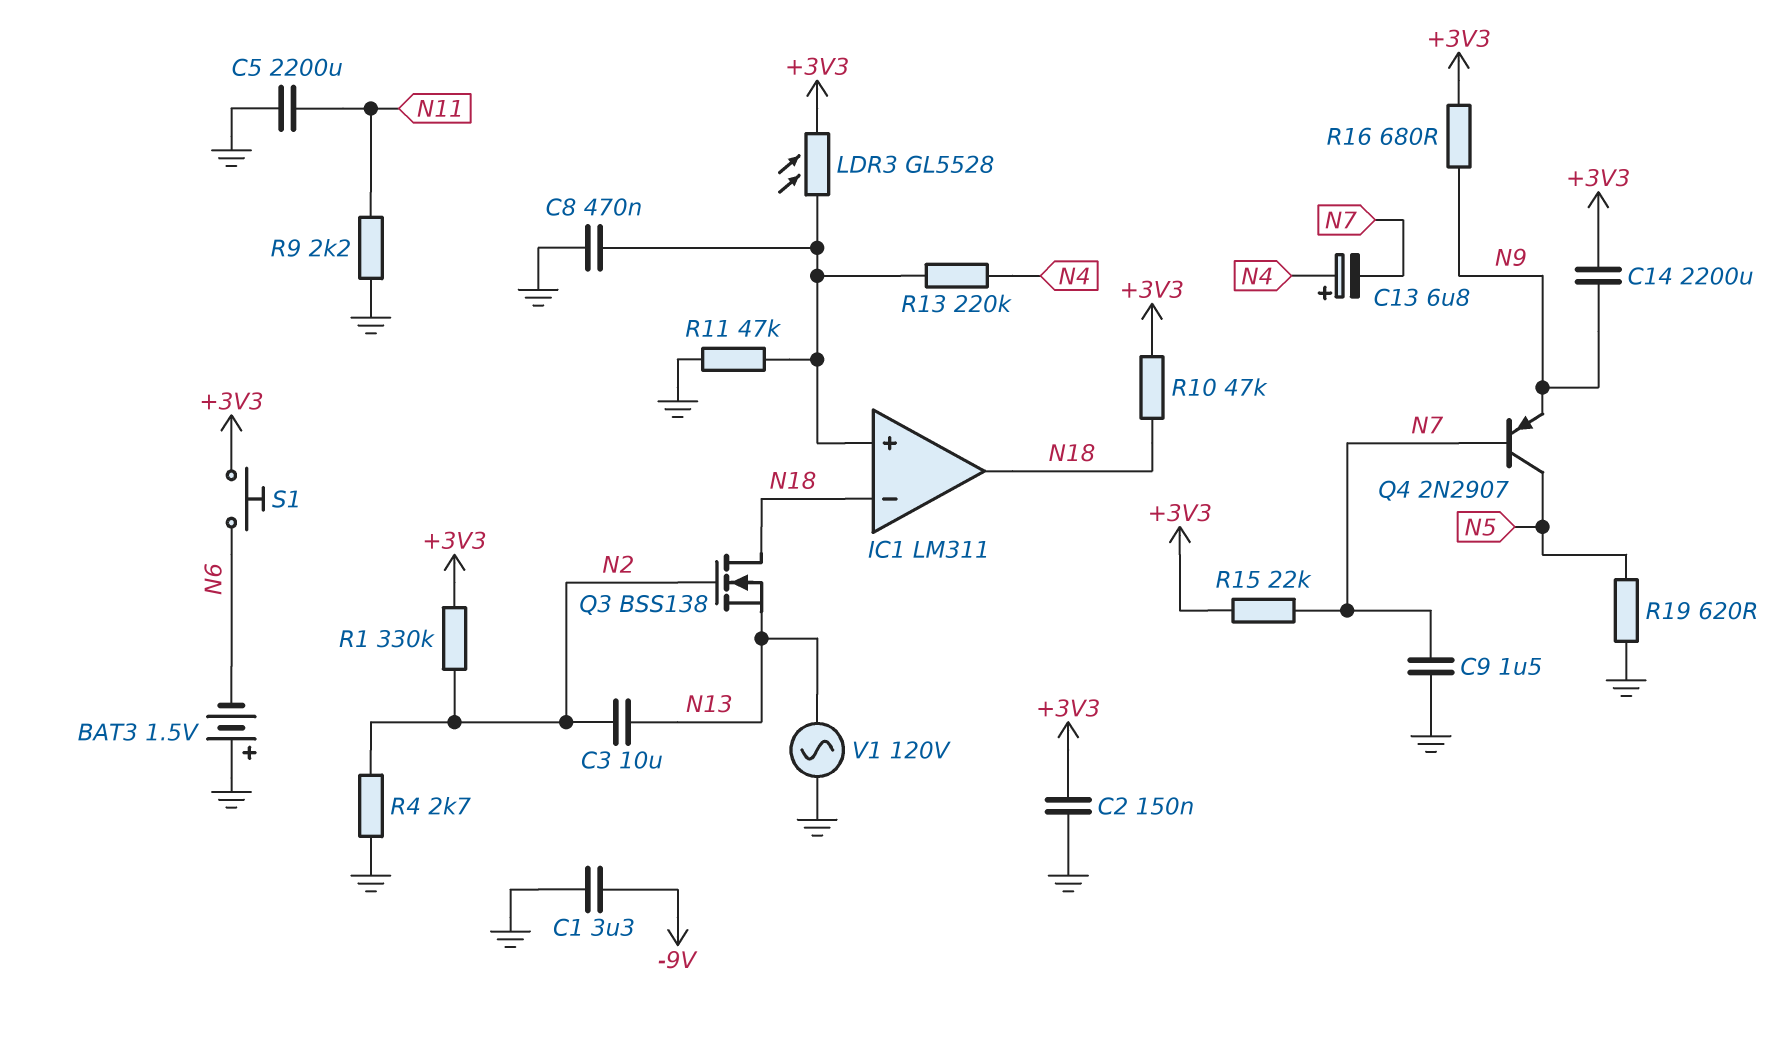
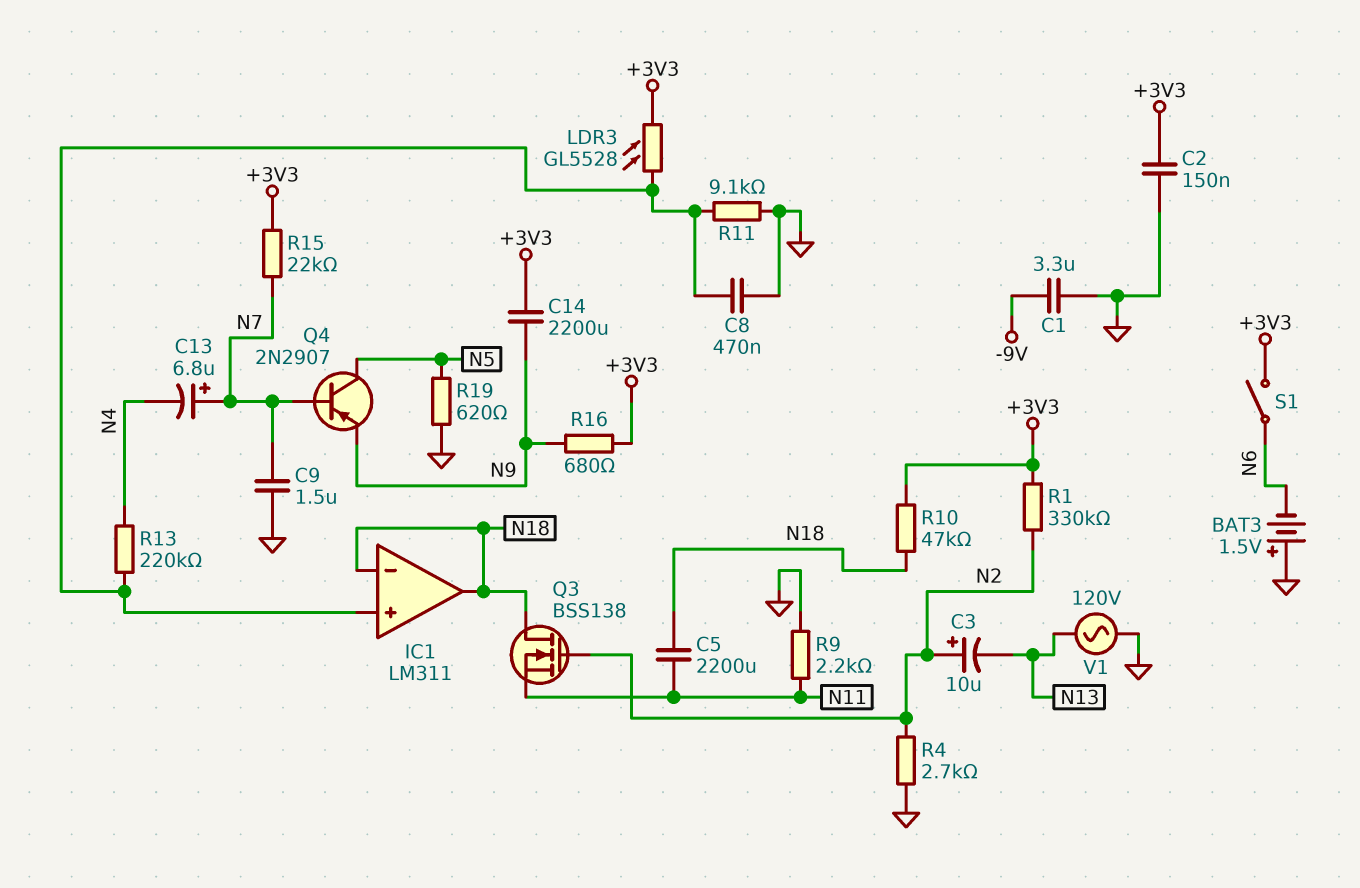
C3: 10uF (N2, N13) -> 10uF (plus N2, minus N13)
C5: 2200uF (GND, N11) -> 2200uF (N11, N18)
C13: 6.8uF (plus N4, minus N7) -> 6.8uF (plus N7, minus N4)
Q3: NMOS BSS138 (G N2, D N18, S N13) -> NMOS BSS138 (G N2, D N18, S N11)
R11: 47k (GND, IC1/in+) -> 9.1k (GND, IC1/in+)
S1: button (+3V3, N6) -> switch (+3V3, N6)

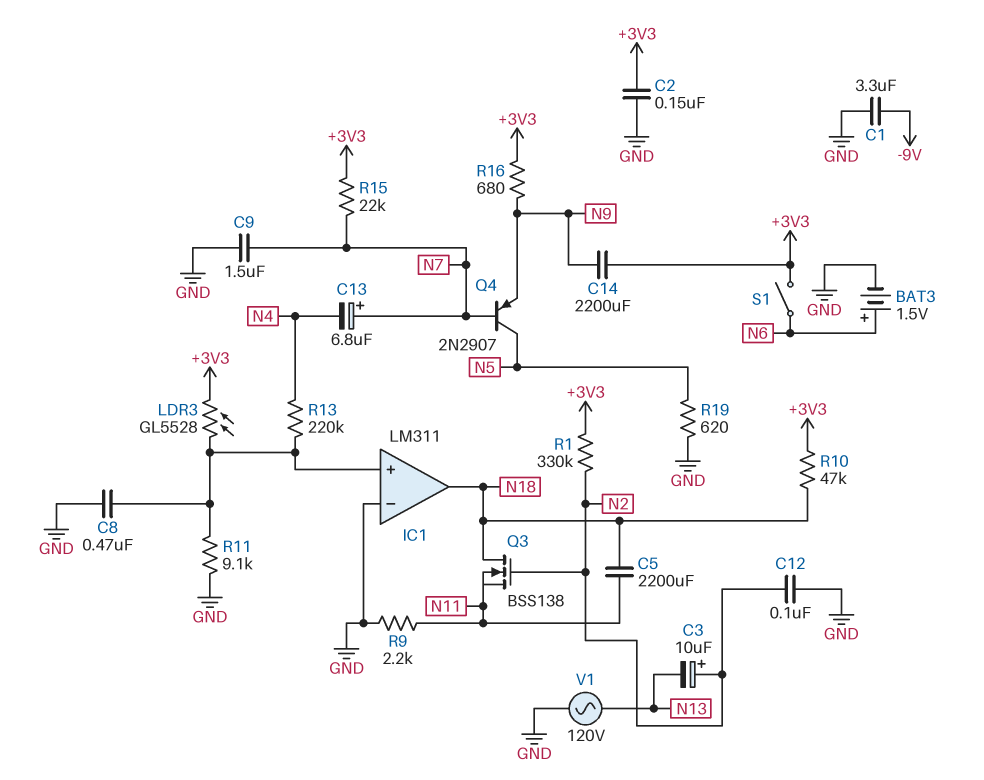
BAT3: 1.5V (plus GND, minus N6) -> 1.5V (plus N6, minus GND)
C12: none -> 100nF (GND, N2)
IC1 pin in-: N18 -> GND
R4: 2.7k (GND, N2) -> none

